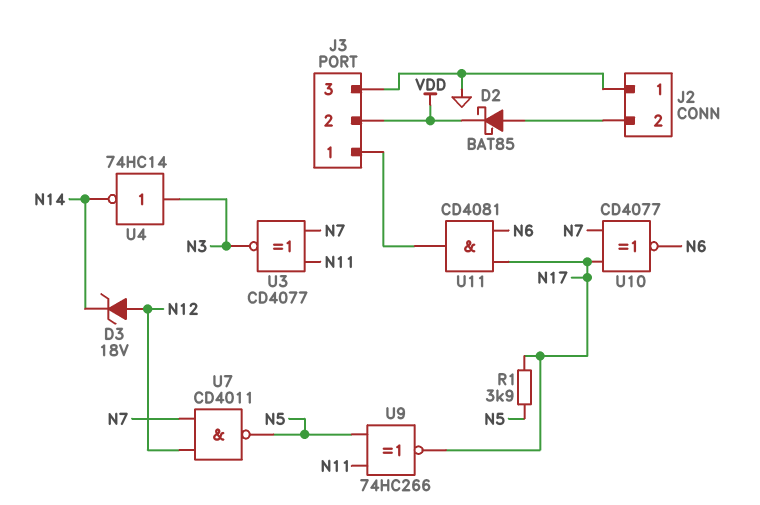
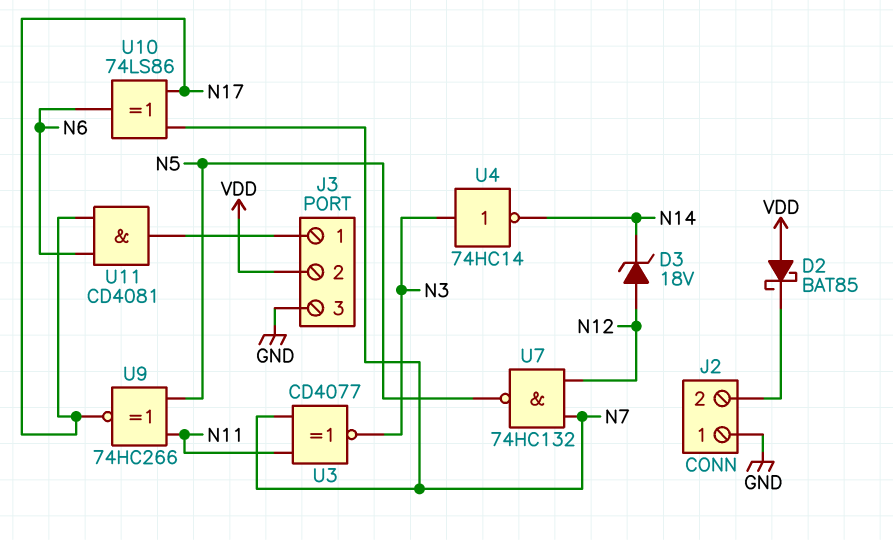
D2: schottky BAT85 (A J2/2, K VDD) -> schottky BAT85 (A VDD, K J2/2)
R1: 3.9k (N5, N17) -> none
U7: NAND CD4011 (in N7, in N12, out N5) -> NAND 74HC132 (in N7, in N12, out N5)
U10: XNOR CD4077 (in N7, in N17, out N6) -> XOR 74LS86 (in N7, in N17, out N6)

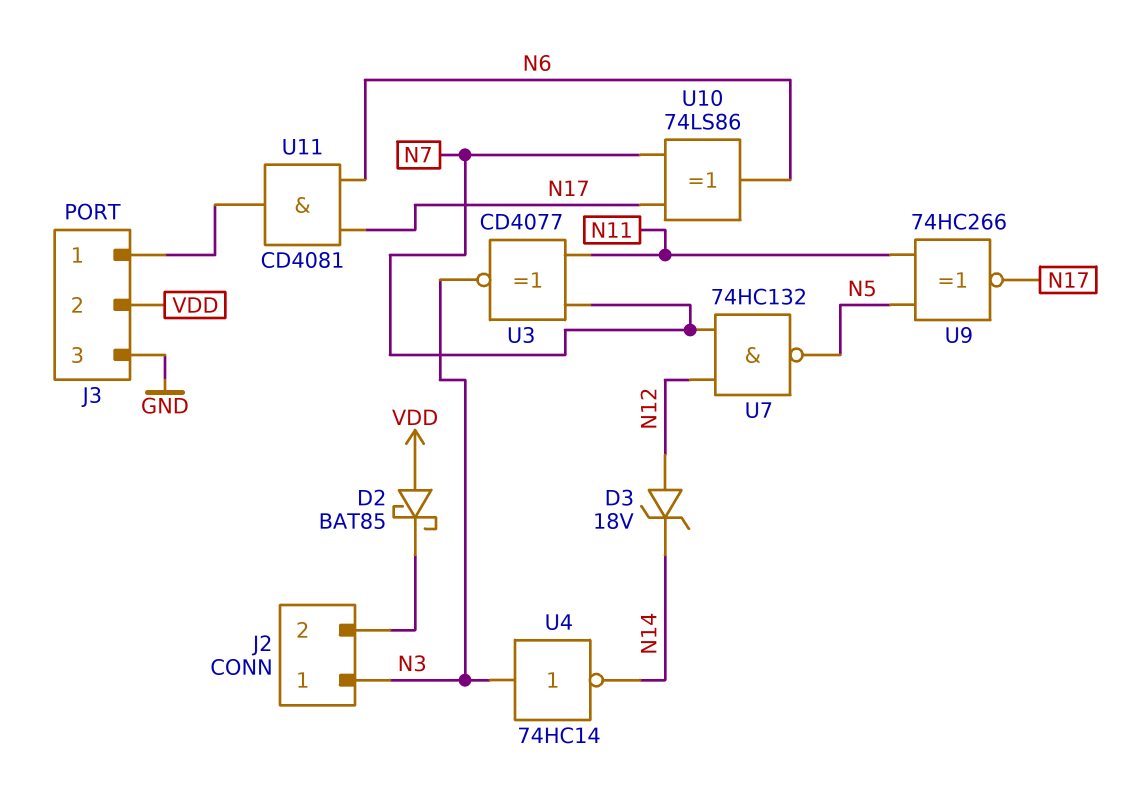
J2 pin 1: GND -> N3

